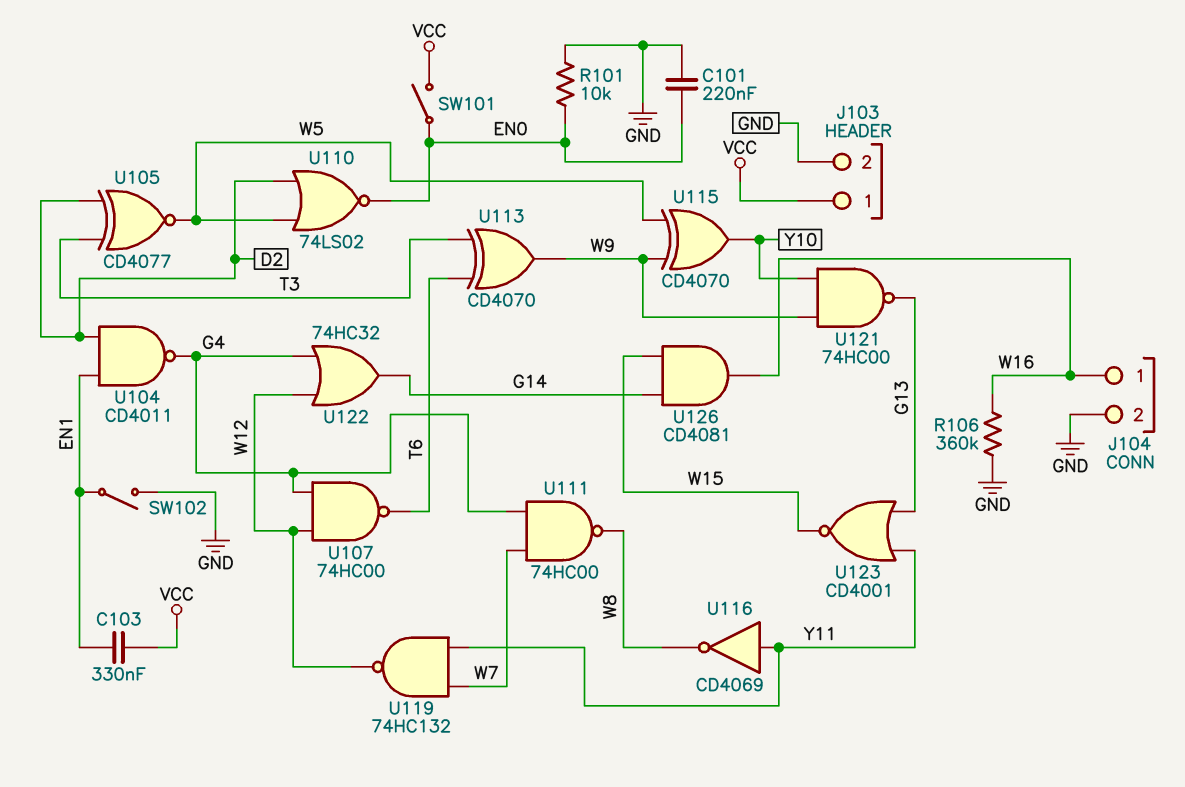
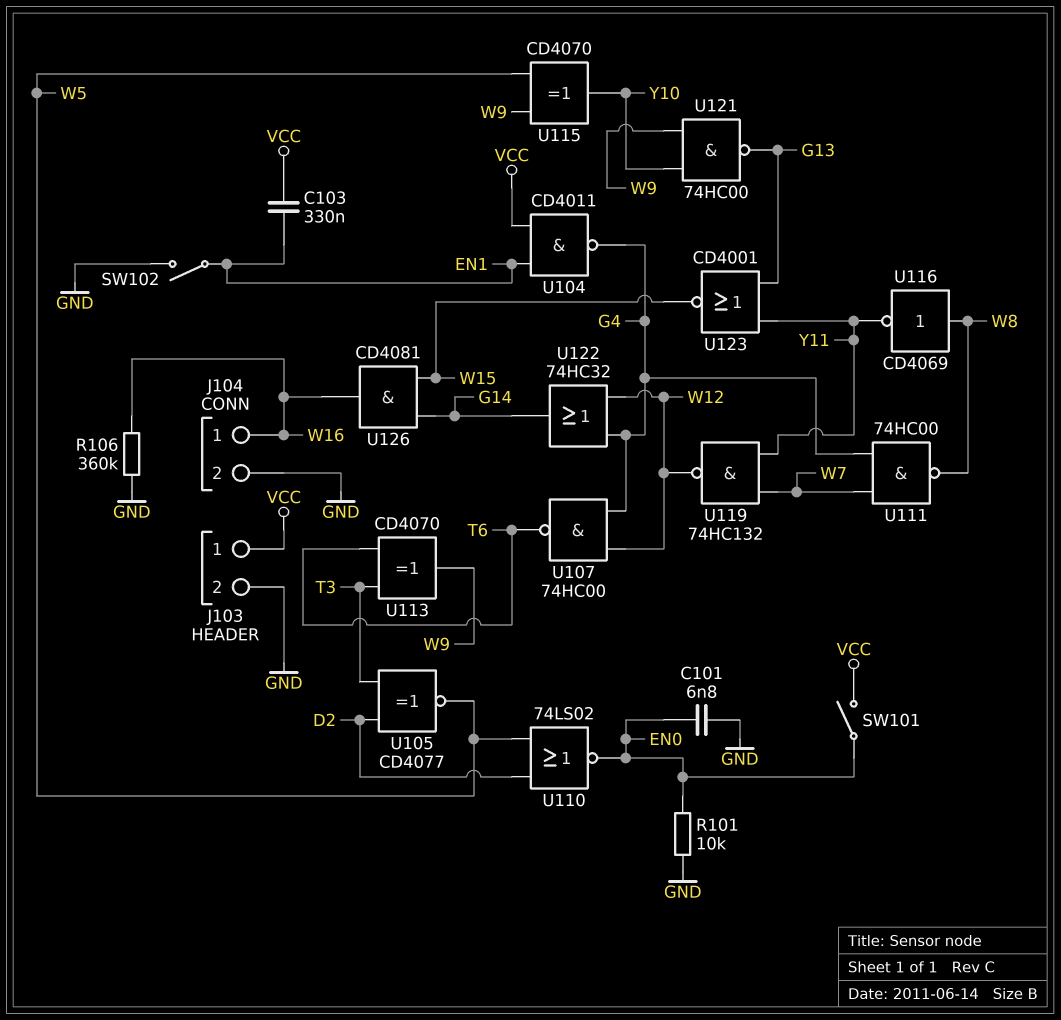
C101: 220nF (EN0, GND) -> 6.8nF (EN0, GND)
U104: NAND CD4011 (in D2, in EN1, out G4) -> NAND CD4011 (in EN1, in VCC, out G4)
U116: NOT CD4069 (in Y11, out W8) -> NOT CD4069 (in W8, out Y11)

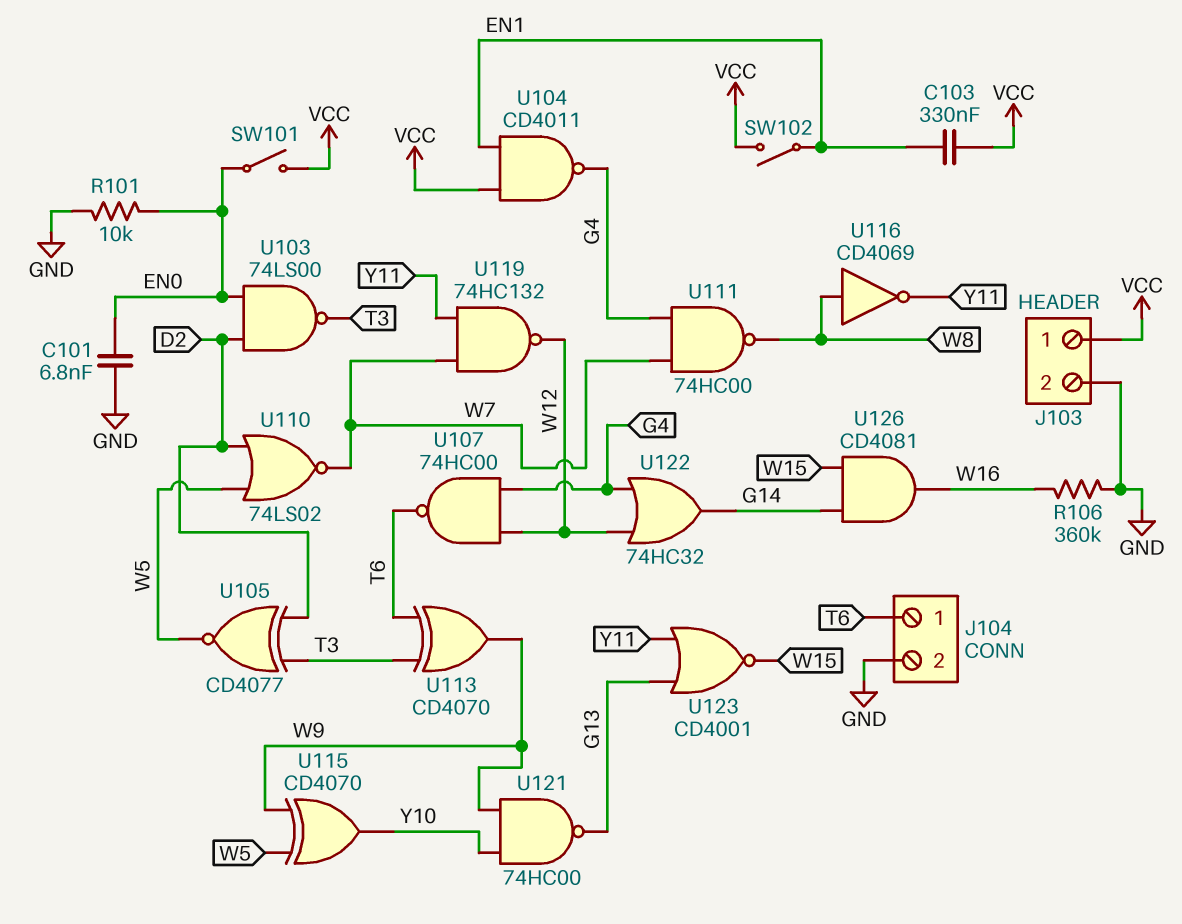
J104 pin 1: W16 -> T6
SW102: switch (EN1, GND) -> switch (EN1, VCC)
U103: none -> NAND 74LS00 (in D2, in EN0, out T3)
U110: NOR 74LS02 (in D2, in W5, out EN0) -> NOR 74LS02 (in D2, in W5, out W7)

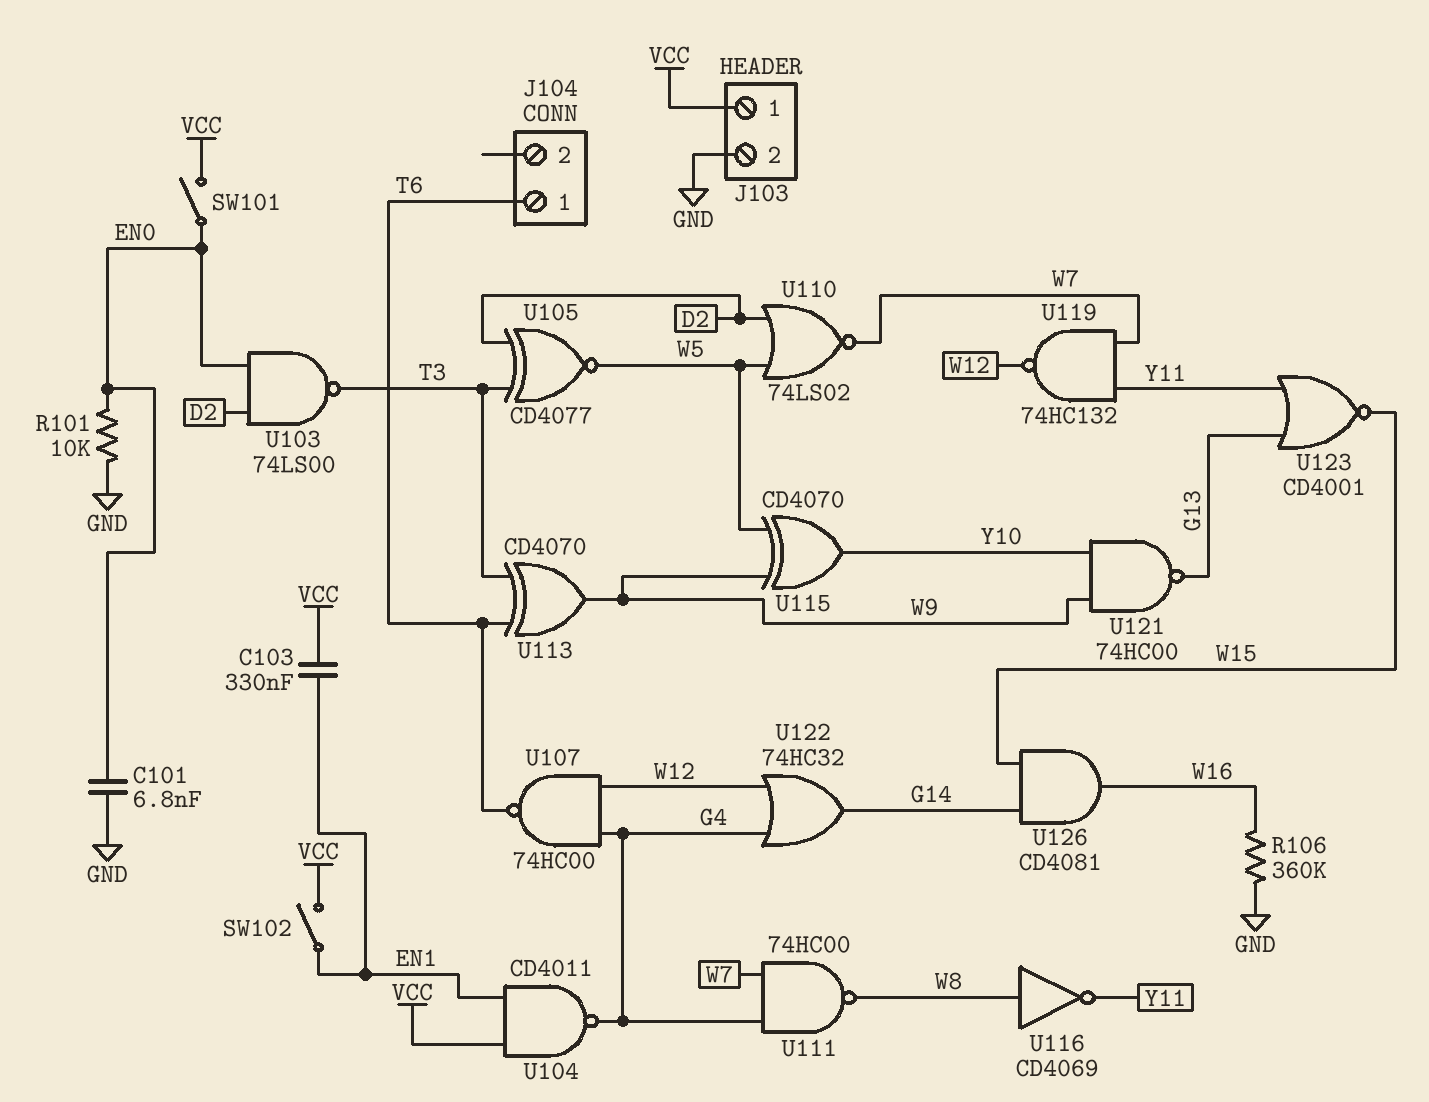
J104 pin 2: GND -> none

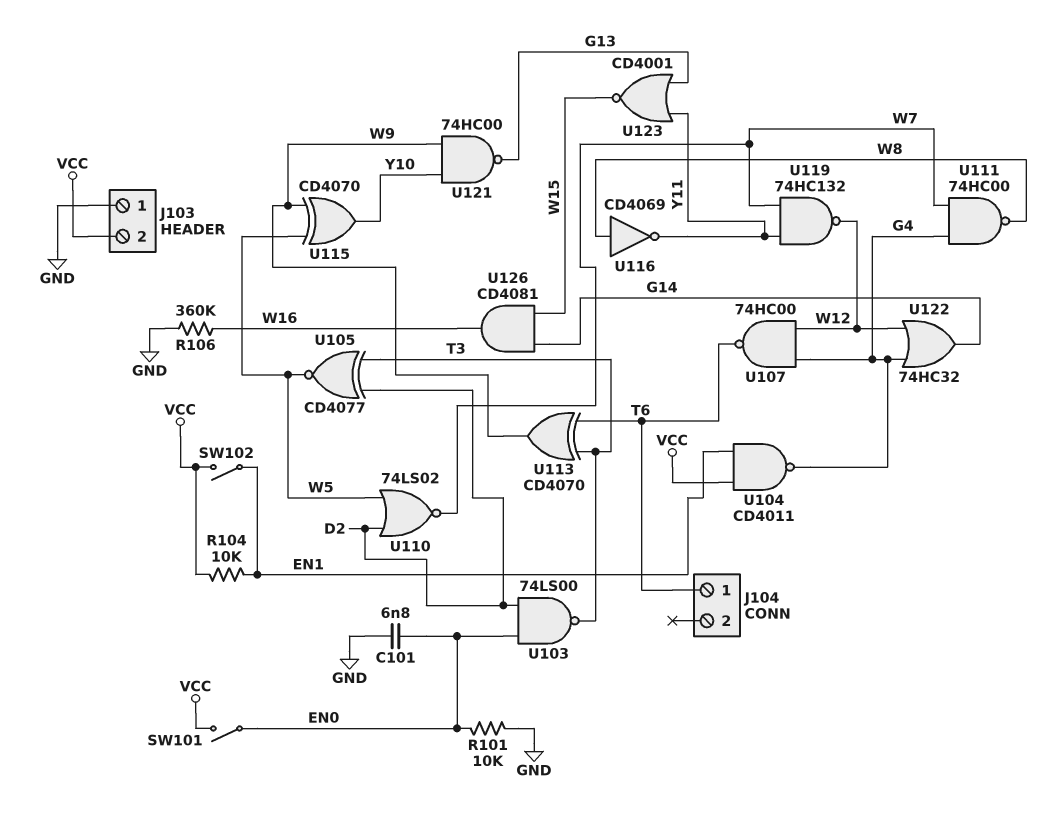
C103: 330nF (EN1, VCC) -> none
J103 pin 1: VCC -> GND
J103 pin 2: GND -> VCC
R104: none -> 10k (EN1, VCC)

